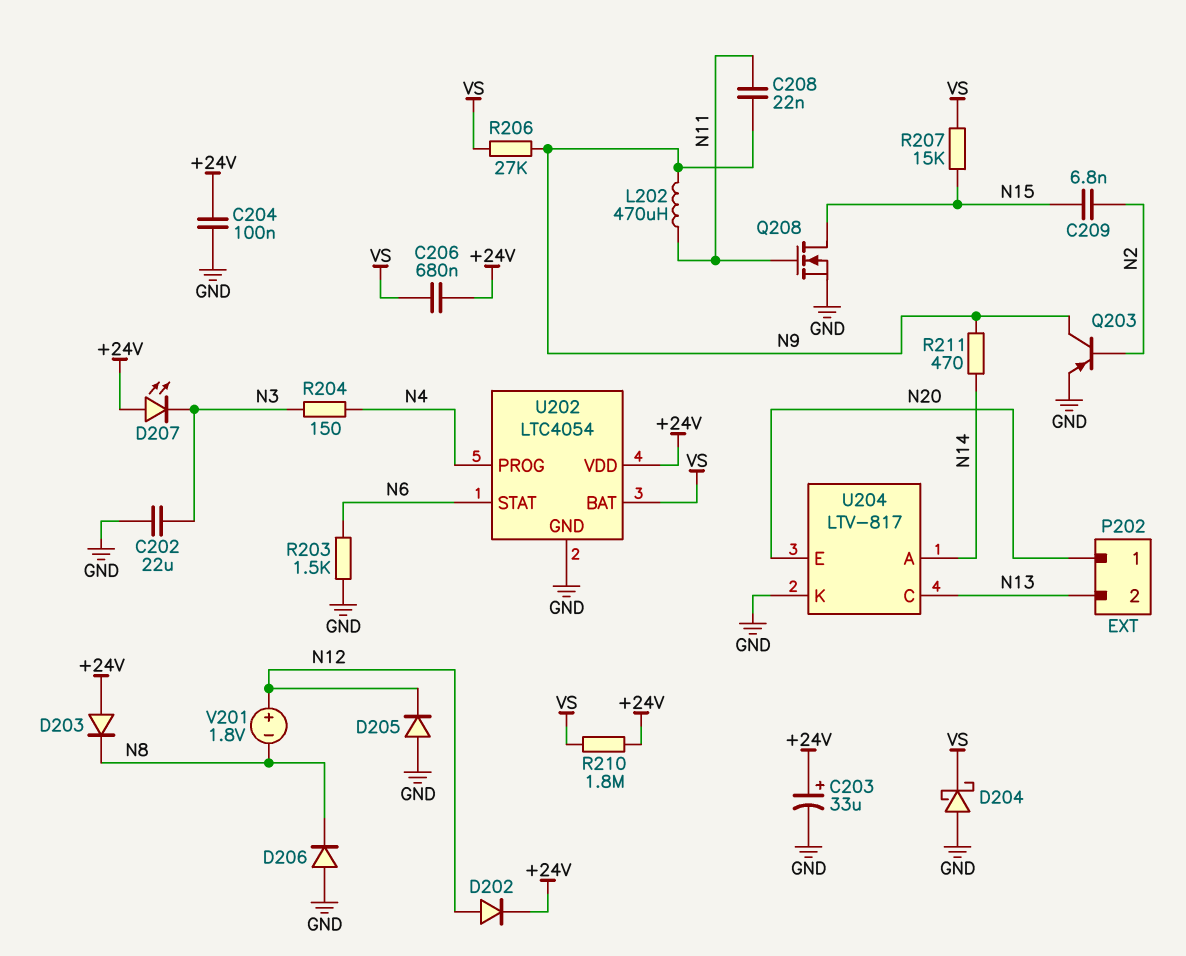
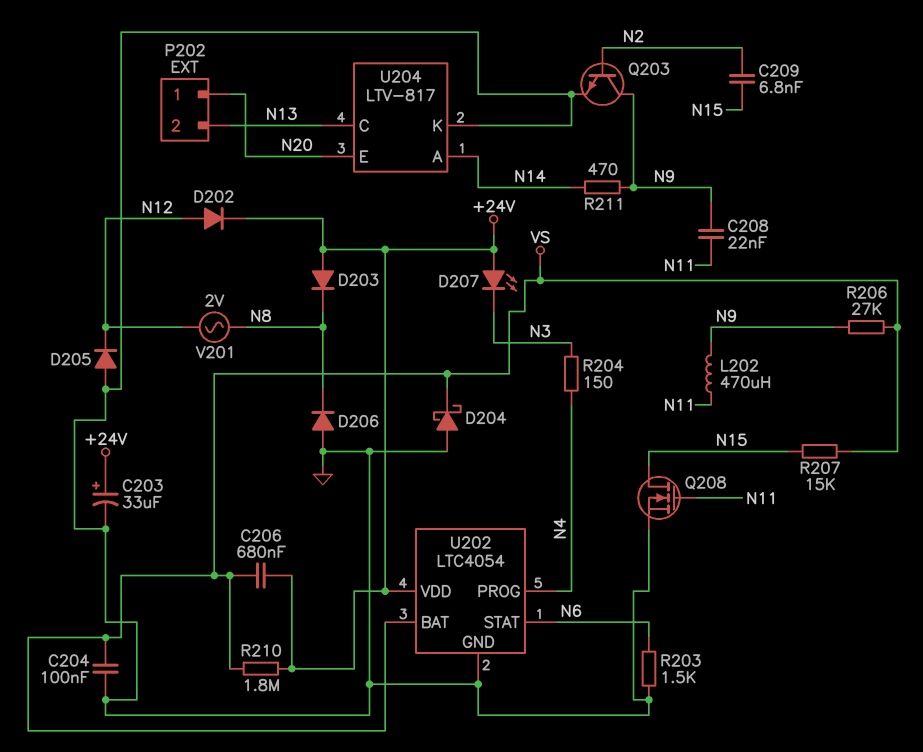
C202: 22uF (GND, N3) -> none
C204: 100nF (+24V, GND) -> 100nF (GND, VS)
Q203: PNP (B N2, C N9, E GND) -> NPN (B N2, C N9, E GND)
V201: 1.8V (plus N12, minus N8) -> AC 2V (N8, N12)

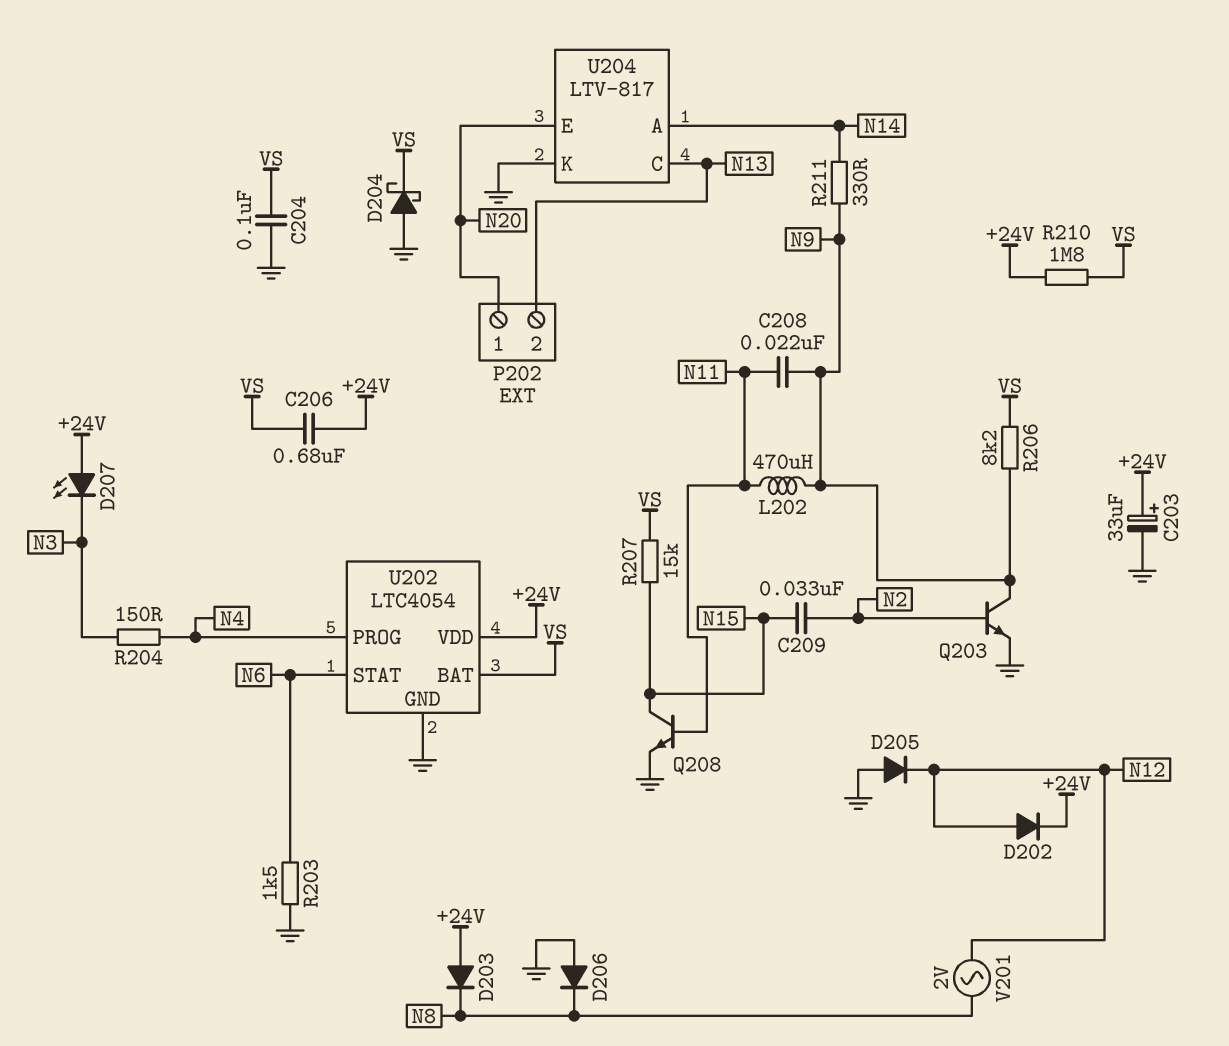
C209: 6.8nF (N2, N15) -> 33nF (N2, N15)
Q208: NMOS (G N11, D N15, S GND) -> NPN (B N11, C N15, E GND)
R206: 27k (N9, VS) -> 8.2k (N9, VS)
R211: 470 (N9, N14) -> 330 (N9, N14)

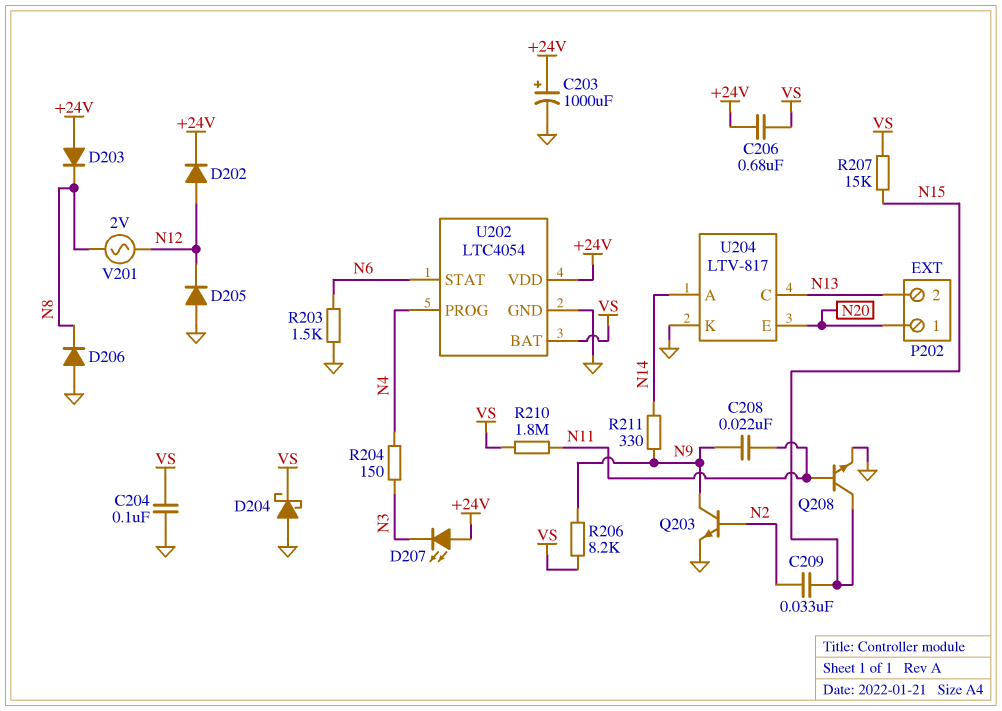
C203: 33uF (plus +24V, minus GND) -> 1000uF (plus +24V, minus GND)
L202: 470uH (N9, N11) -> none
R210: 1.8M (+24V, VS) -> 1.8M (N11, VS)

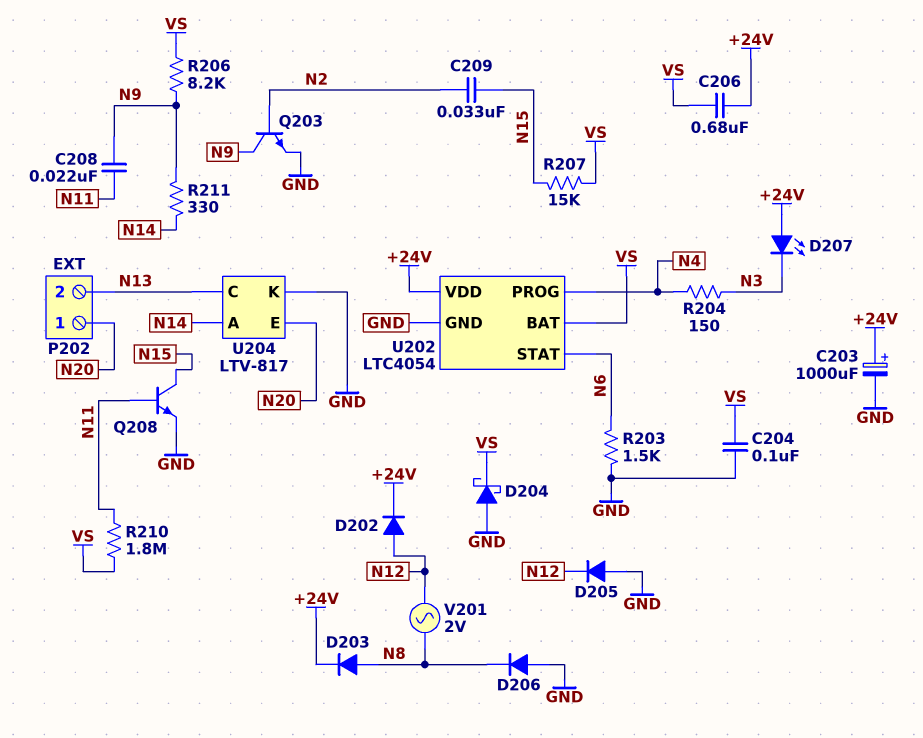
D203: diode (A +24V, K N8) -> diode (A N8, K +24V)

